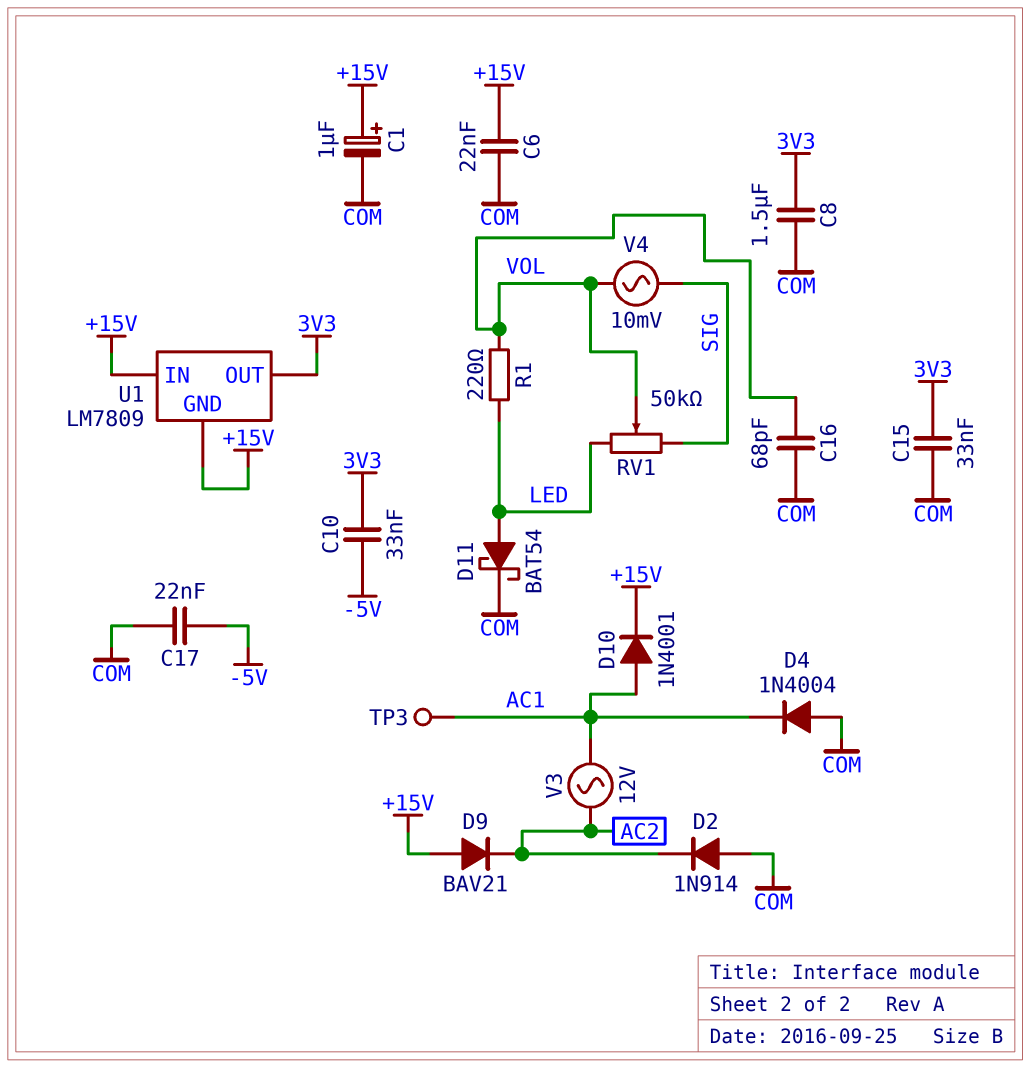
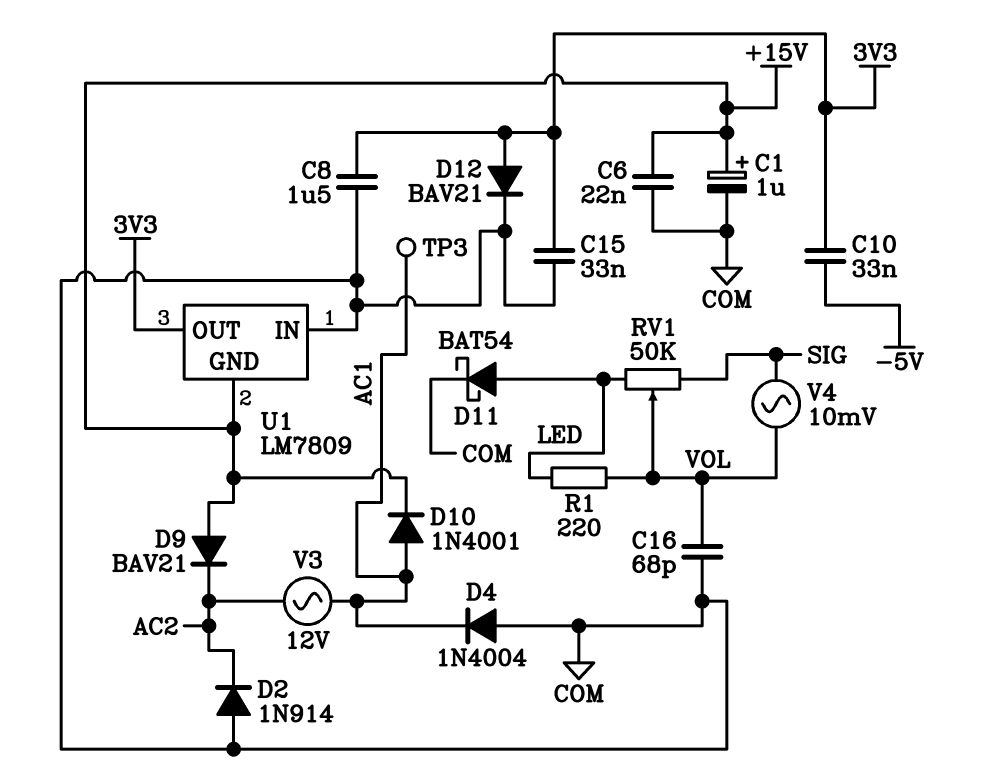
C17: 22nF (-5V, COM) -> none
D12: none -> diode BAV21 (A 3V3, K COM)
U1 pin IN: +15V -> COM

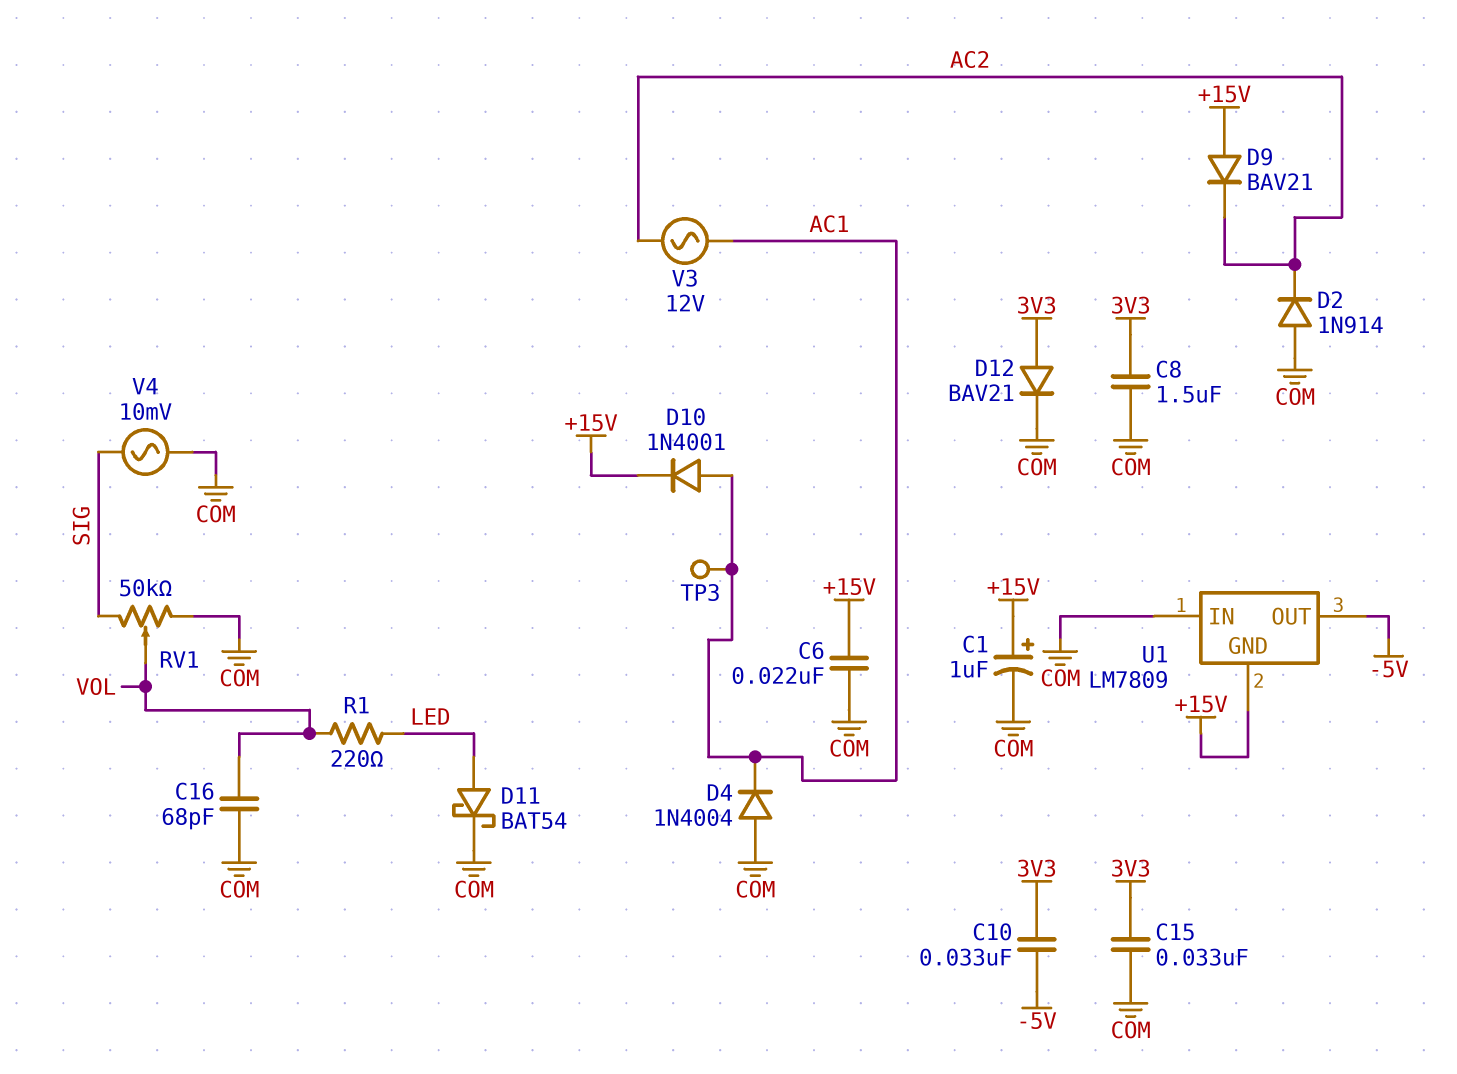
RV1: 50k (LED, SIG, wiper VOL) -> 50k (COM, SIG, wiper VOL)
U1 pin OUT: 3V3 -> -5V
V4: AC 10mV (SIG, VOL) -> AC 10mV (COM, SIG)

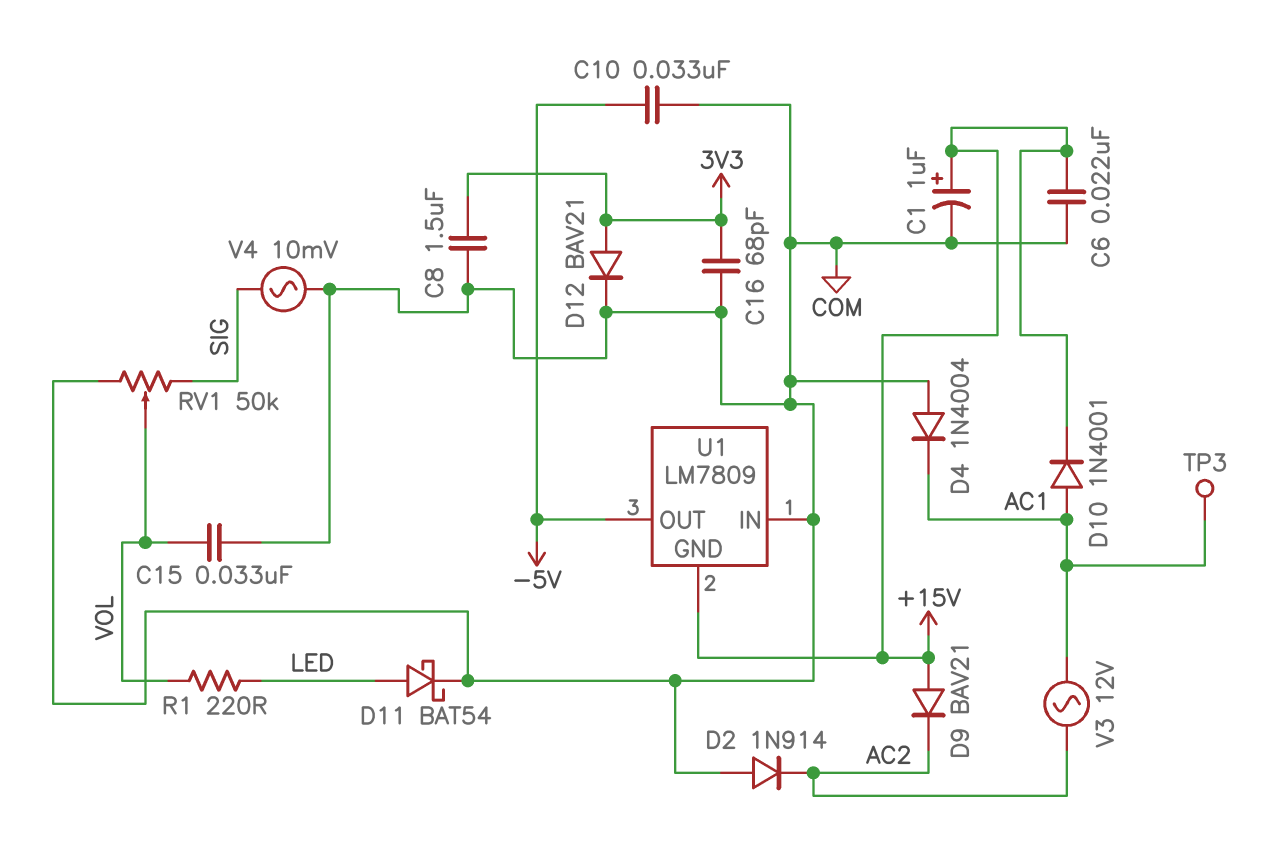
C10: 33nF (-5V, 3V3) -> 33nF (-5V, COM)
C15: 33nF (3V3, COM) -> 33nF (COM, VOL)
C16: 68pF (COM, VOL) -> 68pF (3V3, COM)

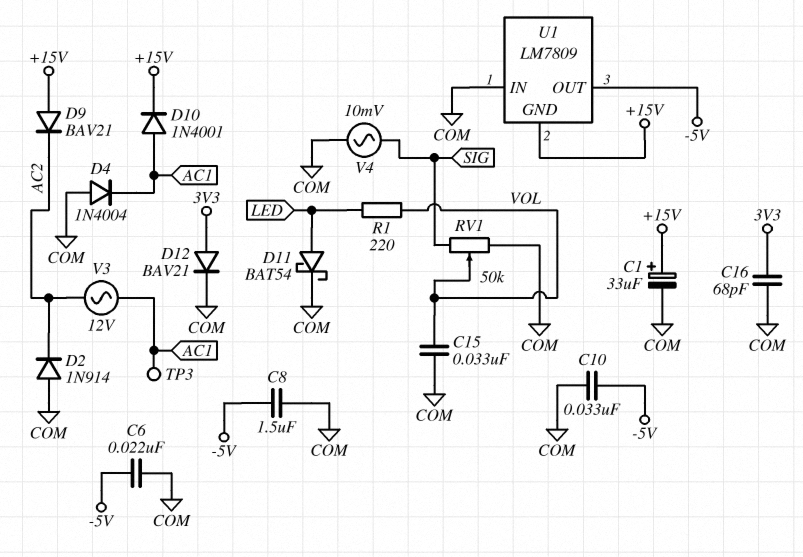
C1: 1uF (plus +15V, minus COM) -> 33uF (plus +15V, minus COM)
C6: 22nF (+15V, COM) -> 22nF (-5V, COM)
C8: 1.5uF (3V3, COM) -> 1.5uF (-5V, COM)

